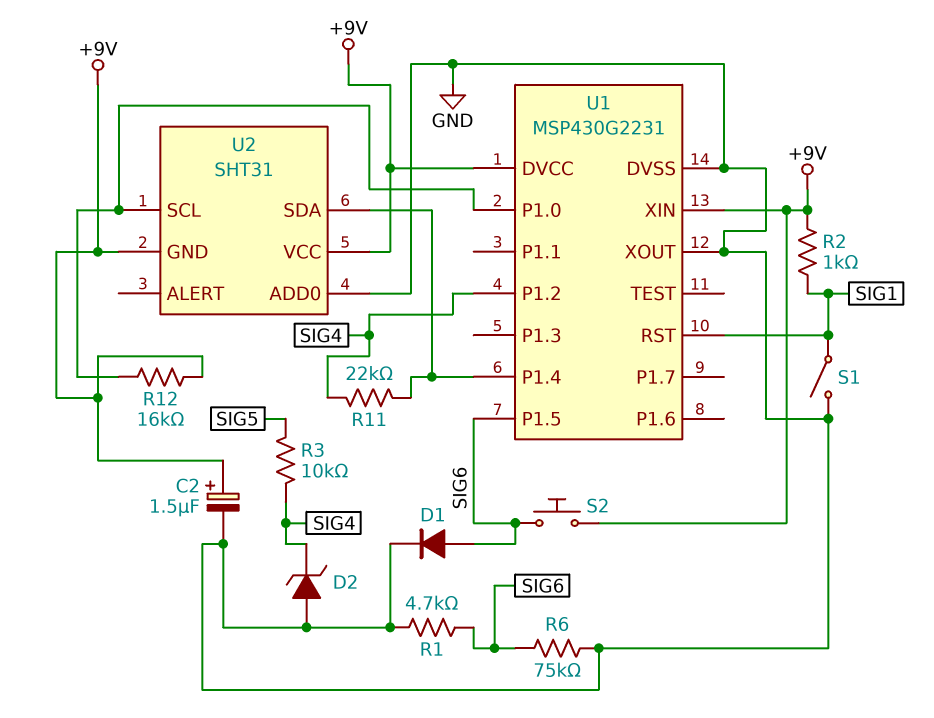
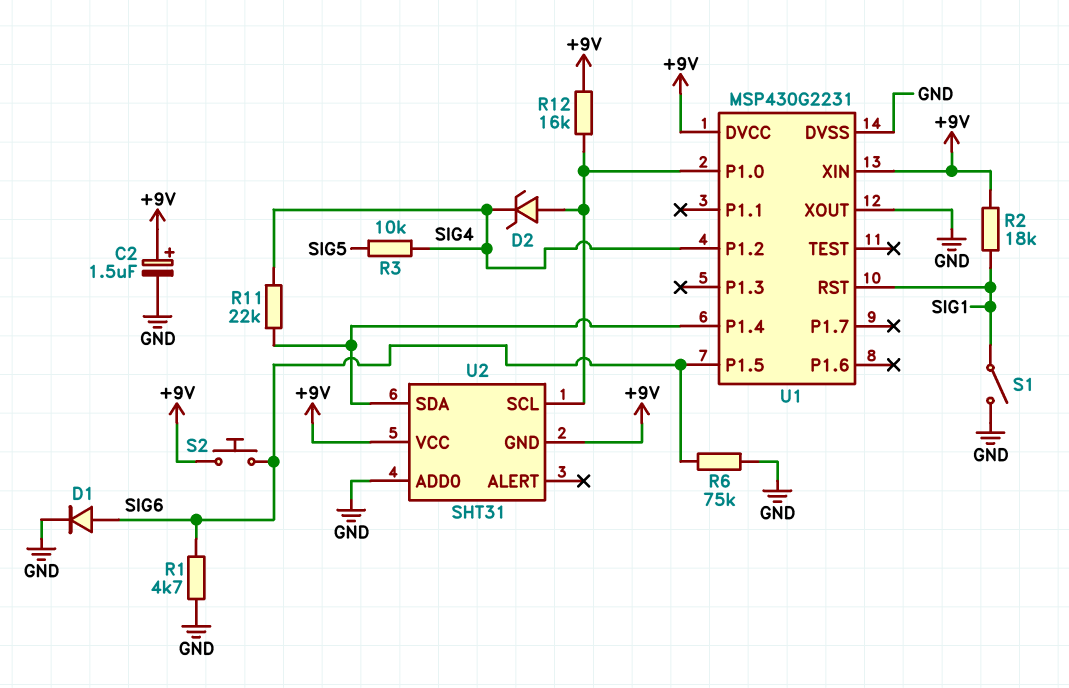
D2: zener (A GND, K SIG4) -> zener (A U1/P1.0, K SIG4)
R2: 1k (+9V, SIG1) -> 18k (+9V, SIG1)

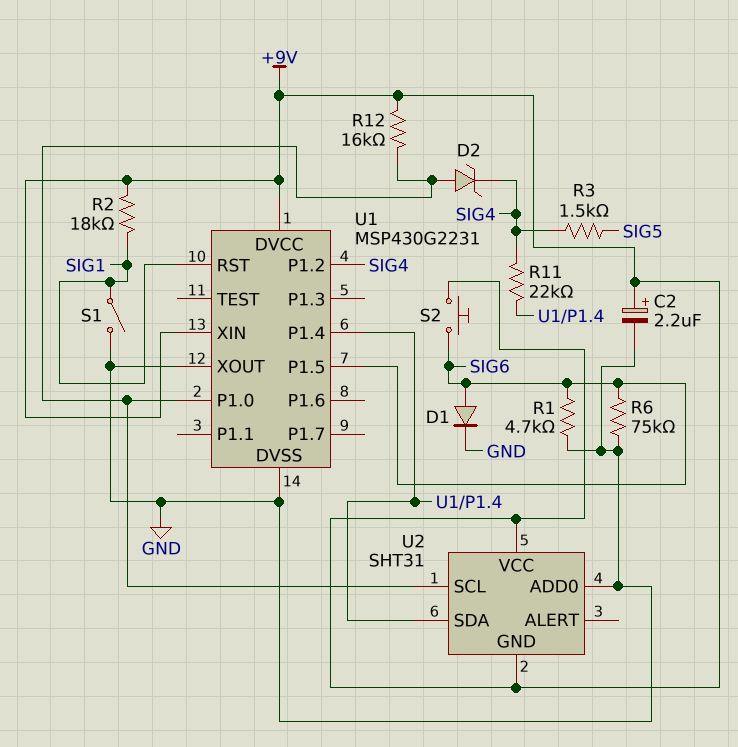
C2: 1.5uF (plus +9V, minus GND) -> 2.2uF (plus +9V, minus GND)
R3: 10k (SIG4, SIG5) -> 1.5k (SIG4, SIG5)

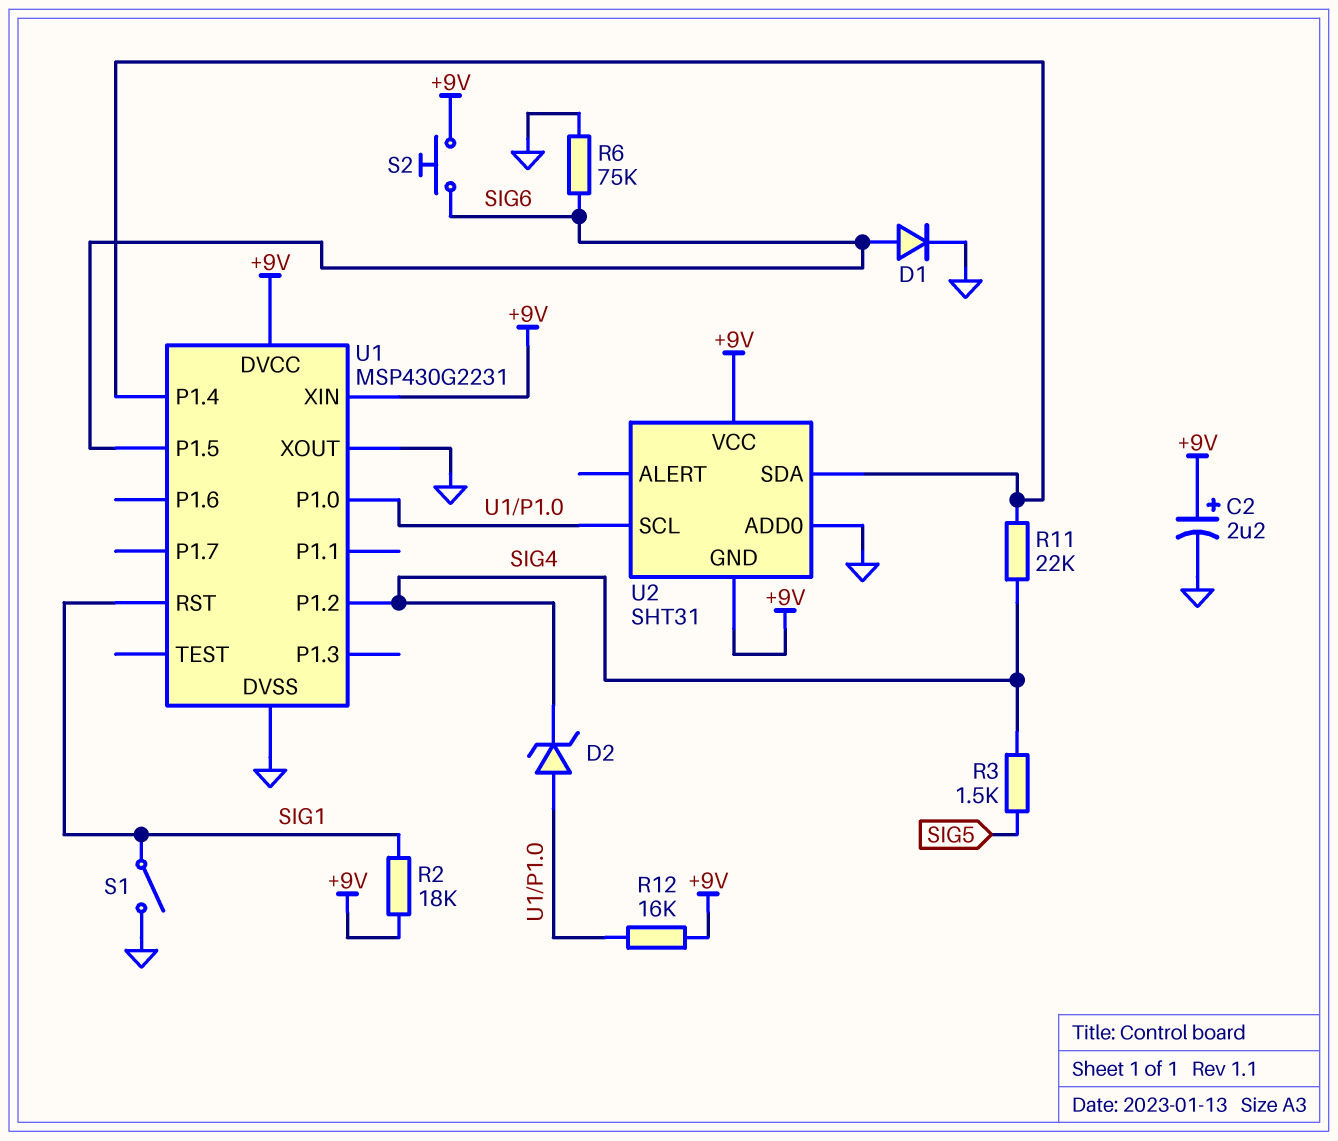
R1: 4.7k (GND, SIG6) -> none

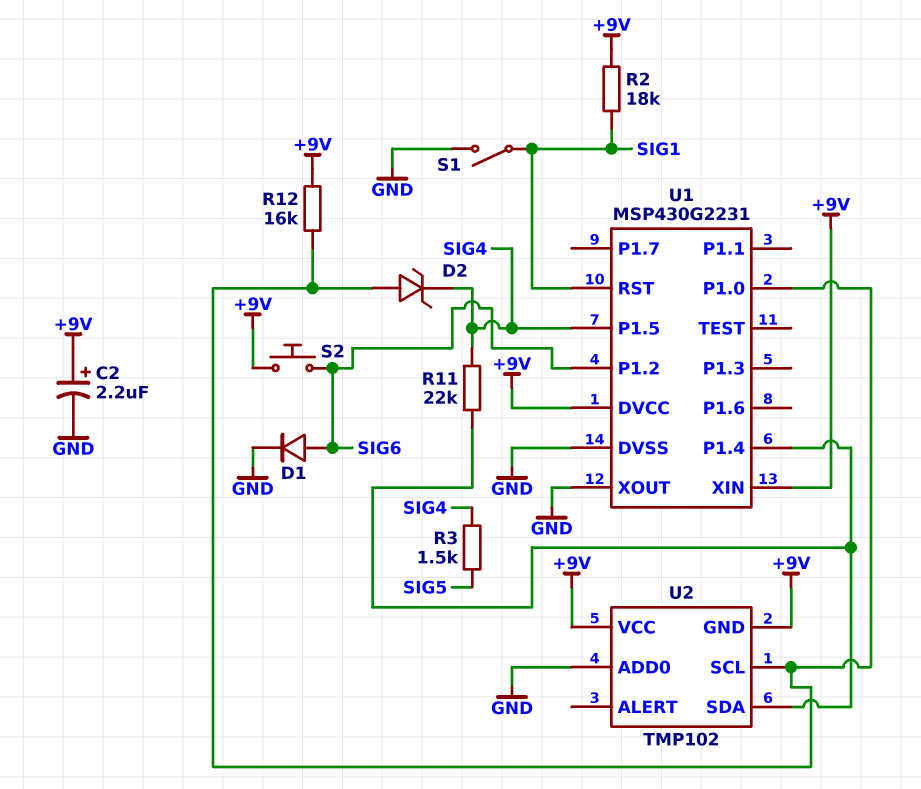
R6: 75k (GND, SIG6) -> none
U1 pin P1.2: SIG4 -> SIG6
U1 pin P1.5: SIG6 -> SIG4
U2: SHT31 -> TMP102

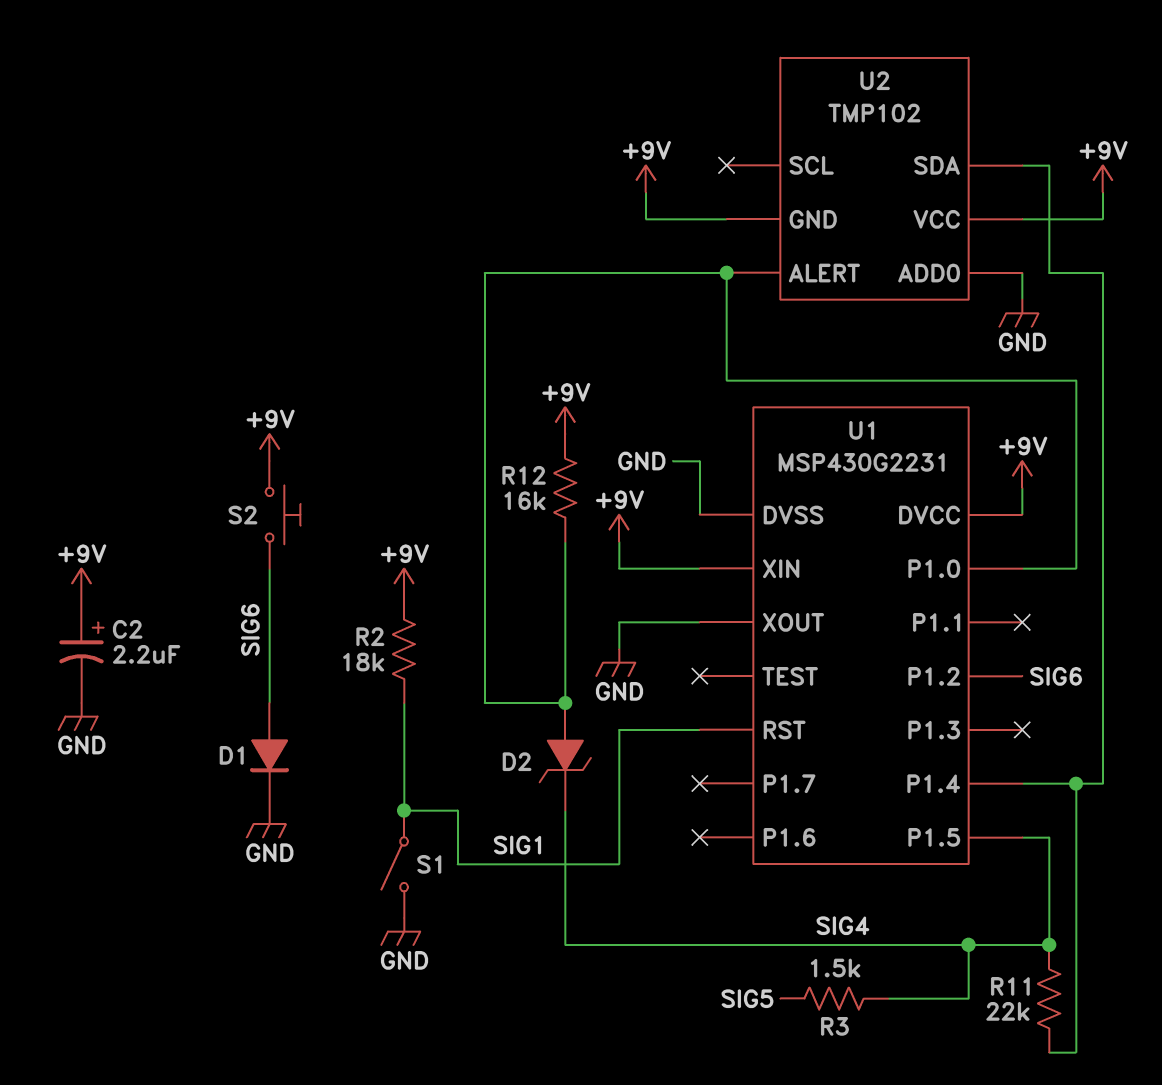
U2 pin ALERT: none -> U1/P1.0
U2 pin SCL: U1/P1.0 -> none

